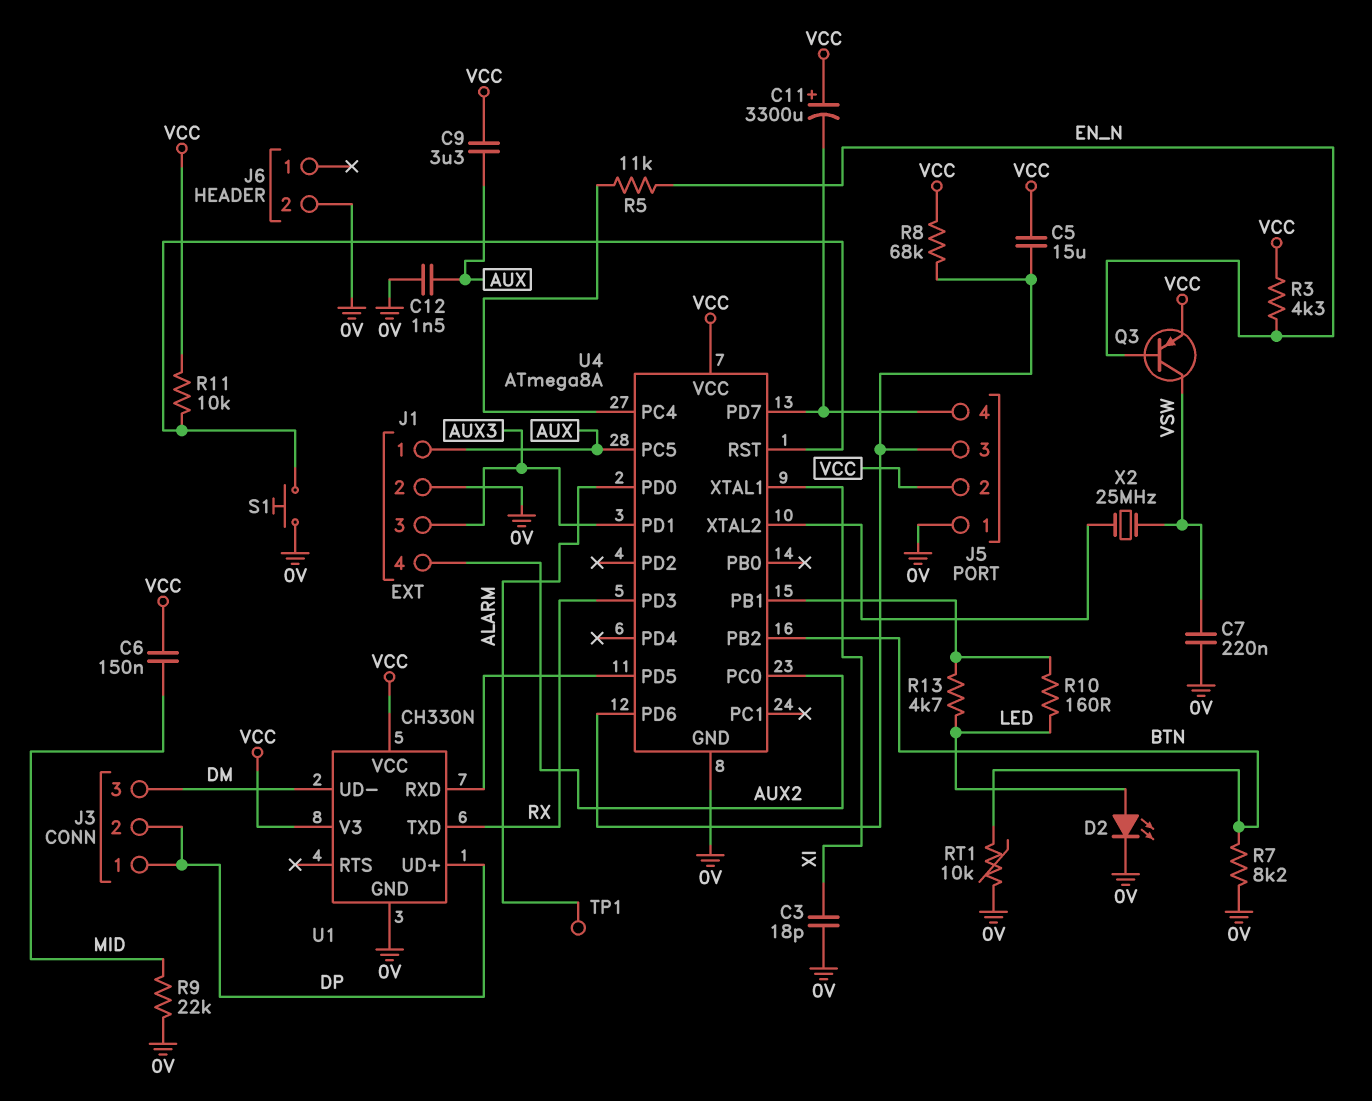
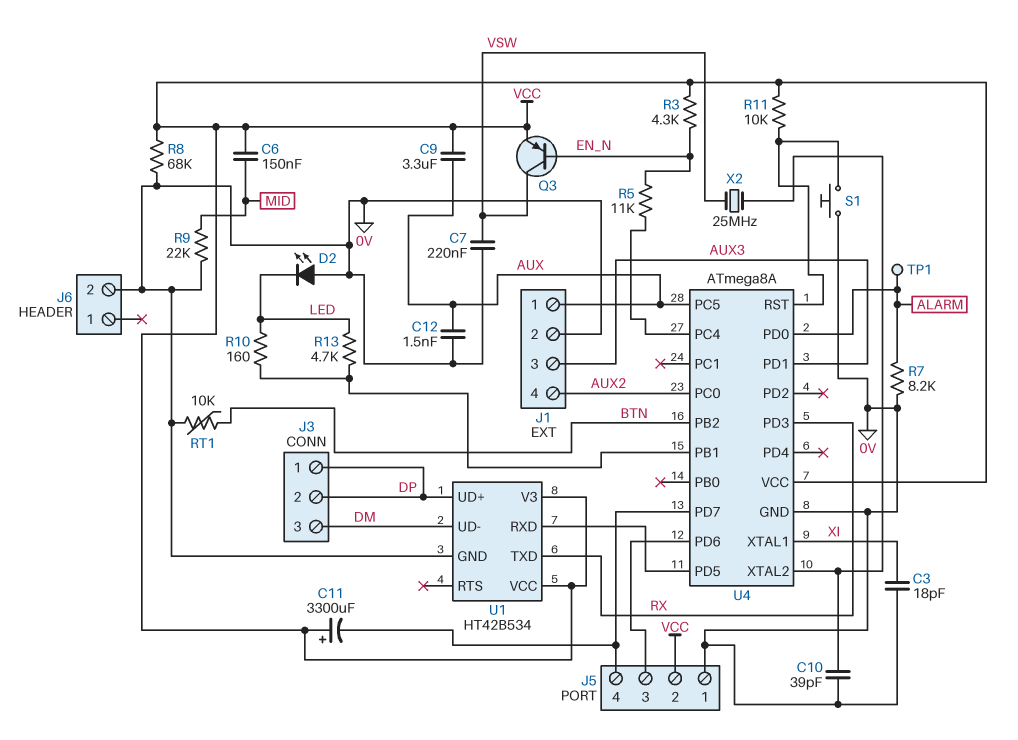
C5: 15uF (J5/3, VCC) -> none
C10: none -> 39pF (0V, U4/XTAL2)
D2: LED (A LED, K 0V) -> LED (A 0V, K LED)
R7: 8.2k (0V, BTN) -> 8.2k (0V, ALARM)
R8: 68k (J5/3, VCC) -> 68k (0V, VCC)
U1: CH330N -> HT42B534

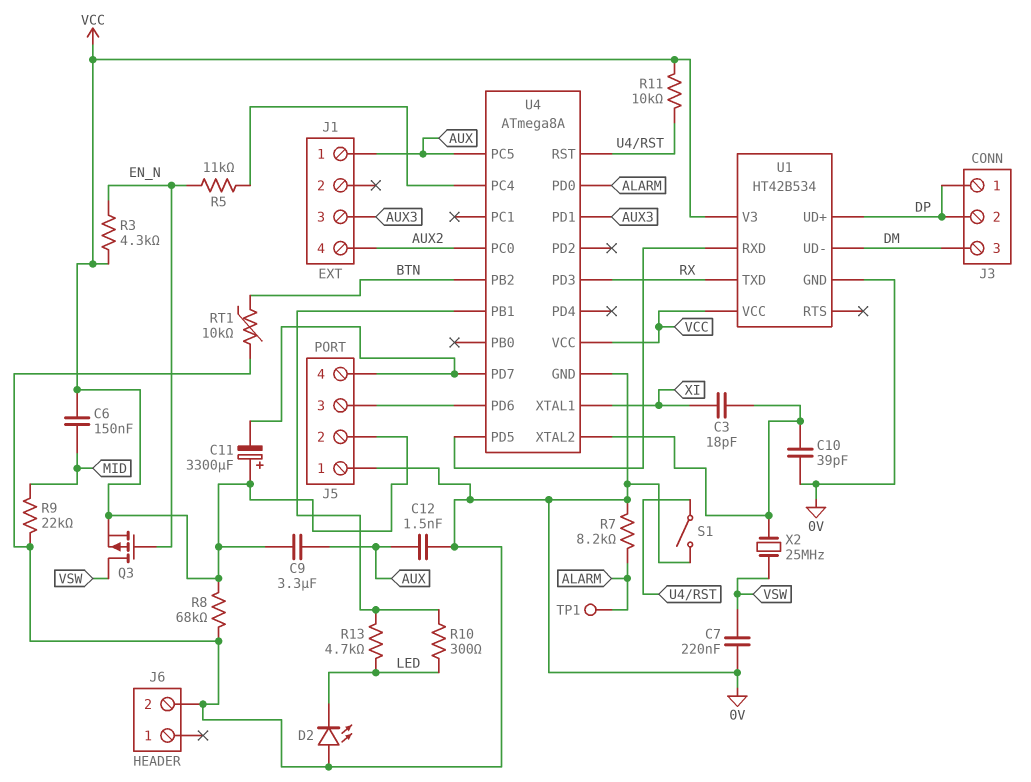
C3: 18pF (0V, XI) -> 18pF (U4/XTAL2, XI)
J1 pin 2: 0V -> none
Q3: PNP (B EN_N, C VSW, E VCC) -> PMOS (G EN_N, D VSW, S VCC)
R10: 160 (LED, U4/PB1) -> 300 (LED, U4/PB1)
S1: button (0V, U4/RST) -> switch (0V, U4/RST)

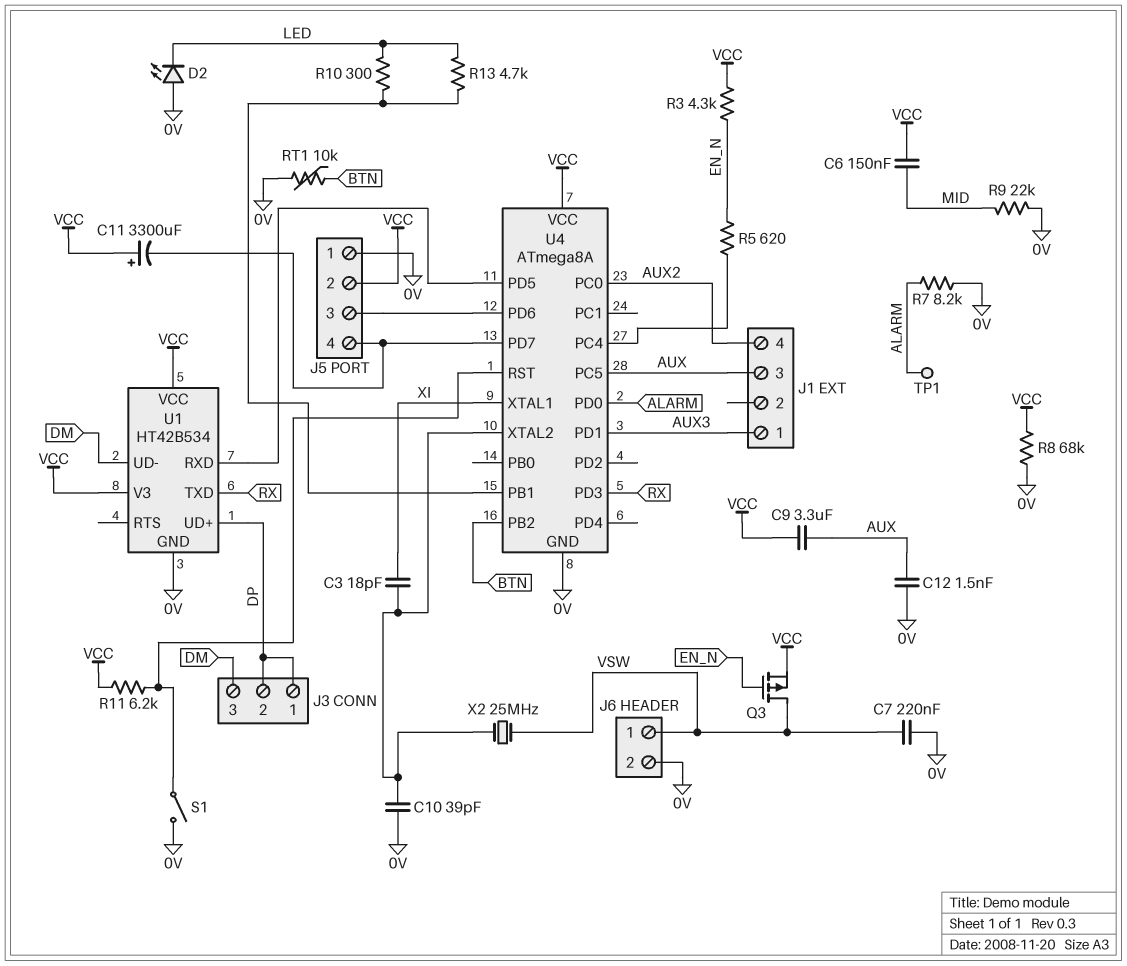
J1 pin 1: AUX -> AUX3
J1 pin 3: AUX3 -> AUX
J6 pin 1: none -> VSW
R5: 11k (EN_N, U4/PC4) -> 620 (EN_N, U4/PC4)
R11: 10k (U4/RST, VCC) -> 6.2k (U4/RST, VCC)

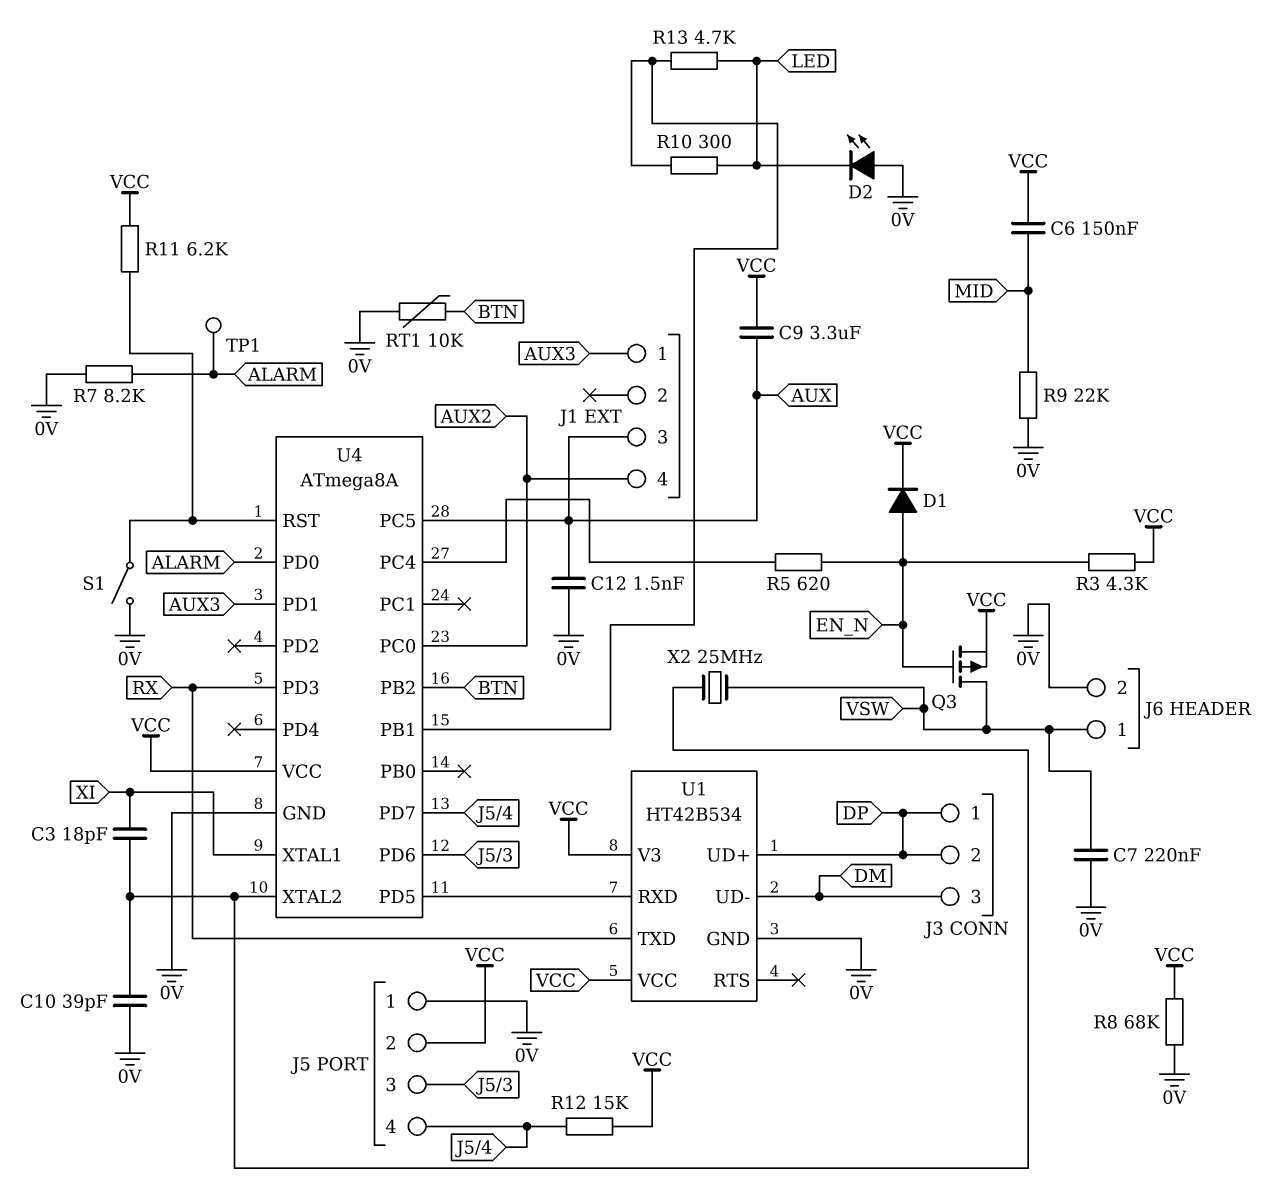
C11: 3300uF (plus VCC, minus J5/4) -> none
D1: none -> diode (A EN_N, K VCC)
R12: none -> 15k (J5/4, VCC)

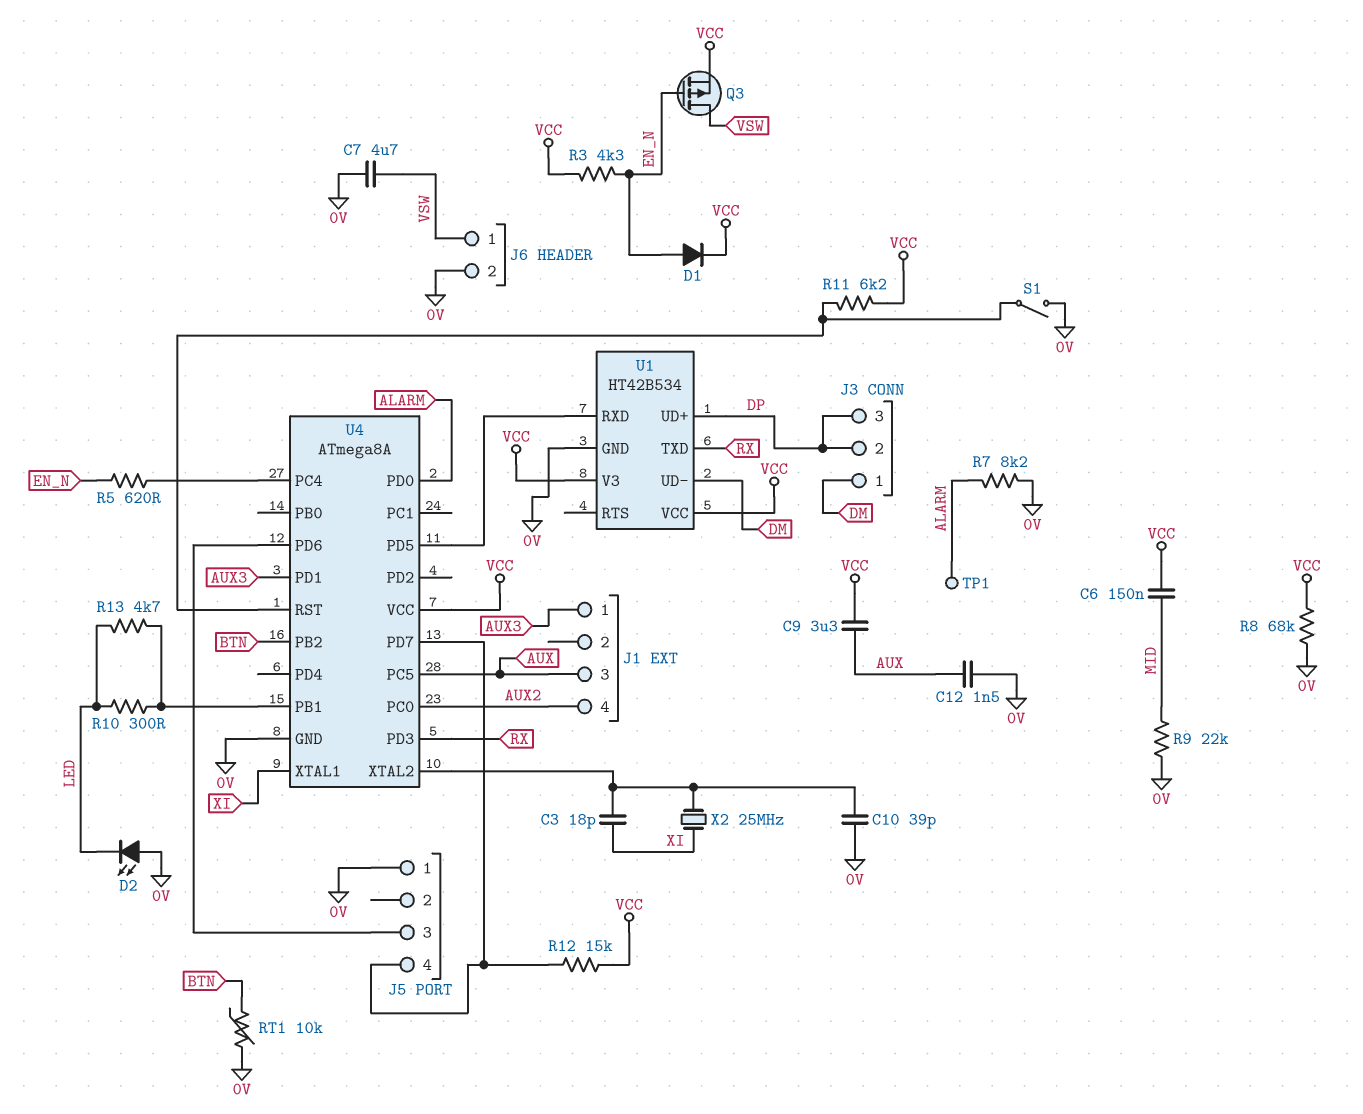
C7: 220nF (0V, VSW) -> 4.7uF (0V, VSW)
J3 pin 1: DP -> DM
J3 pin 3: DM -> DP
J5 pin 2: VCC -> none
X2: 25MHz (U4/XTAL2, VSW) -> 25MHz (U4/XTAL2, XI)

